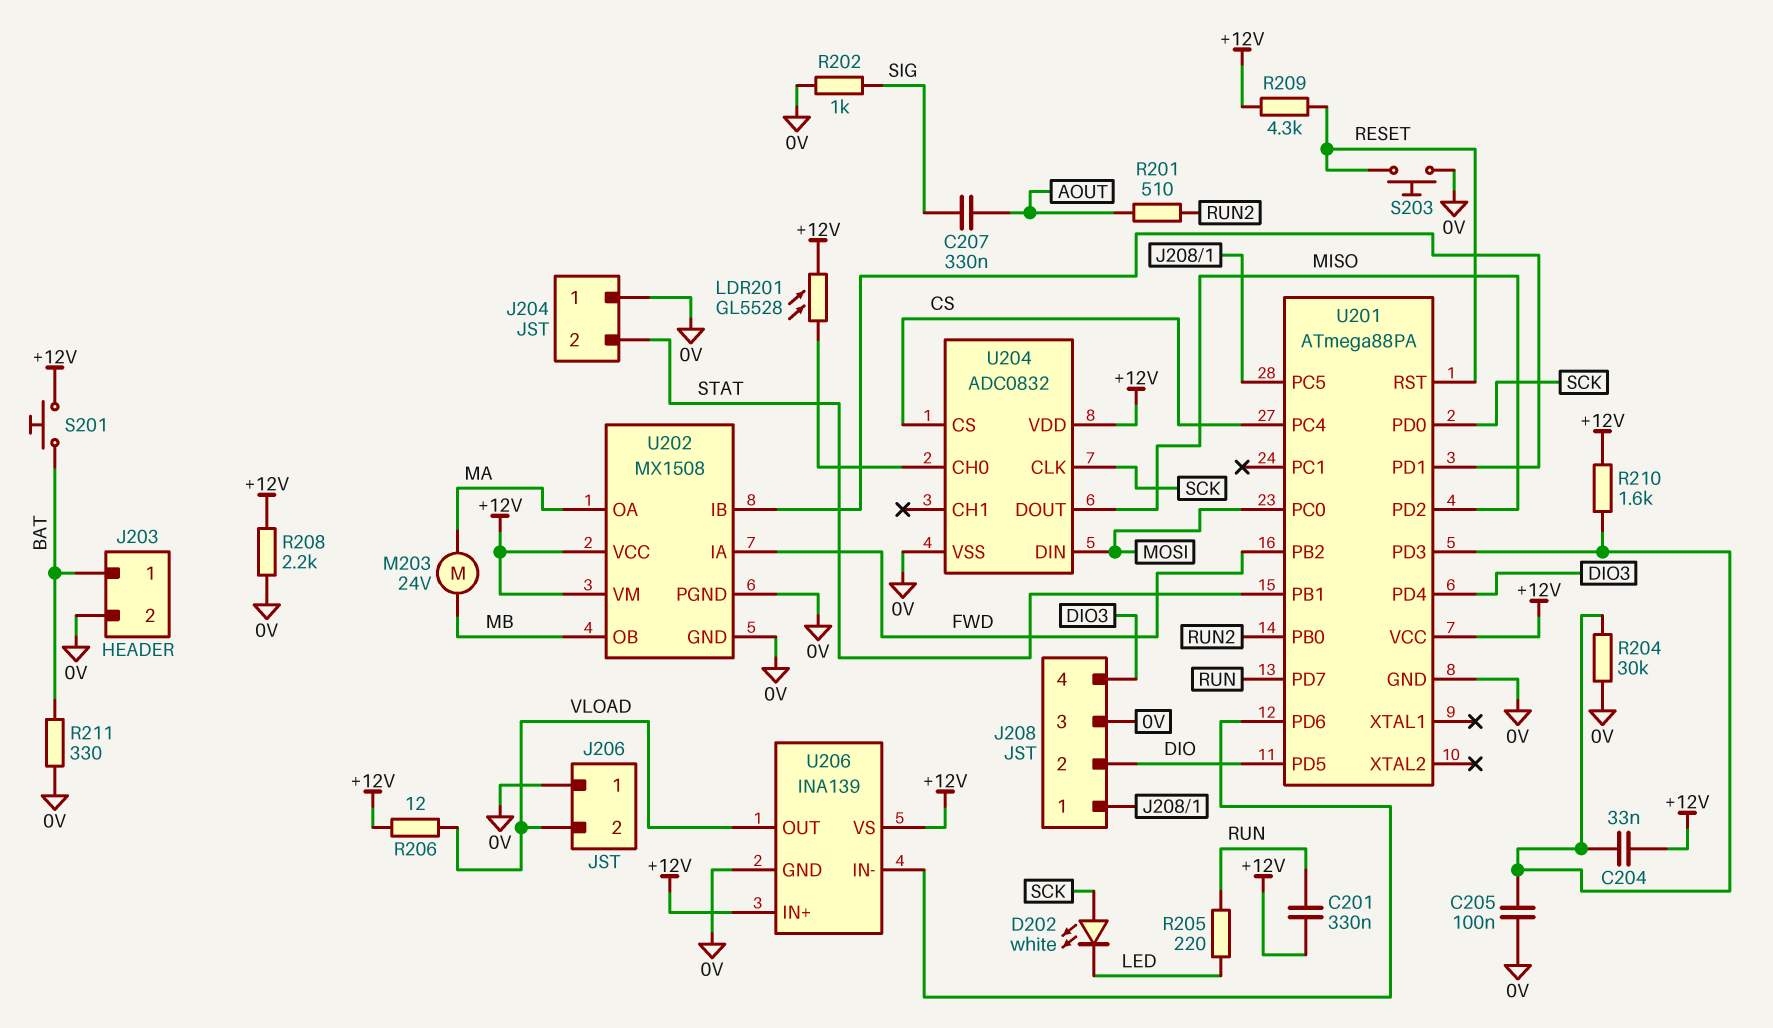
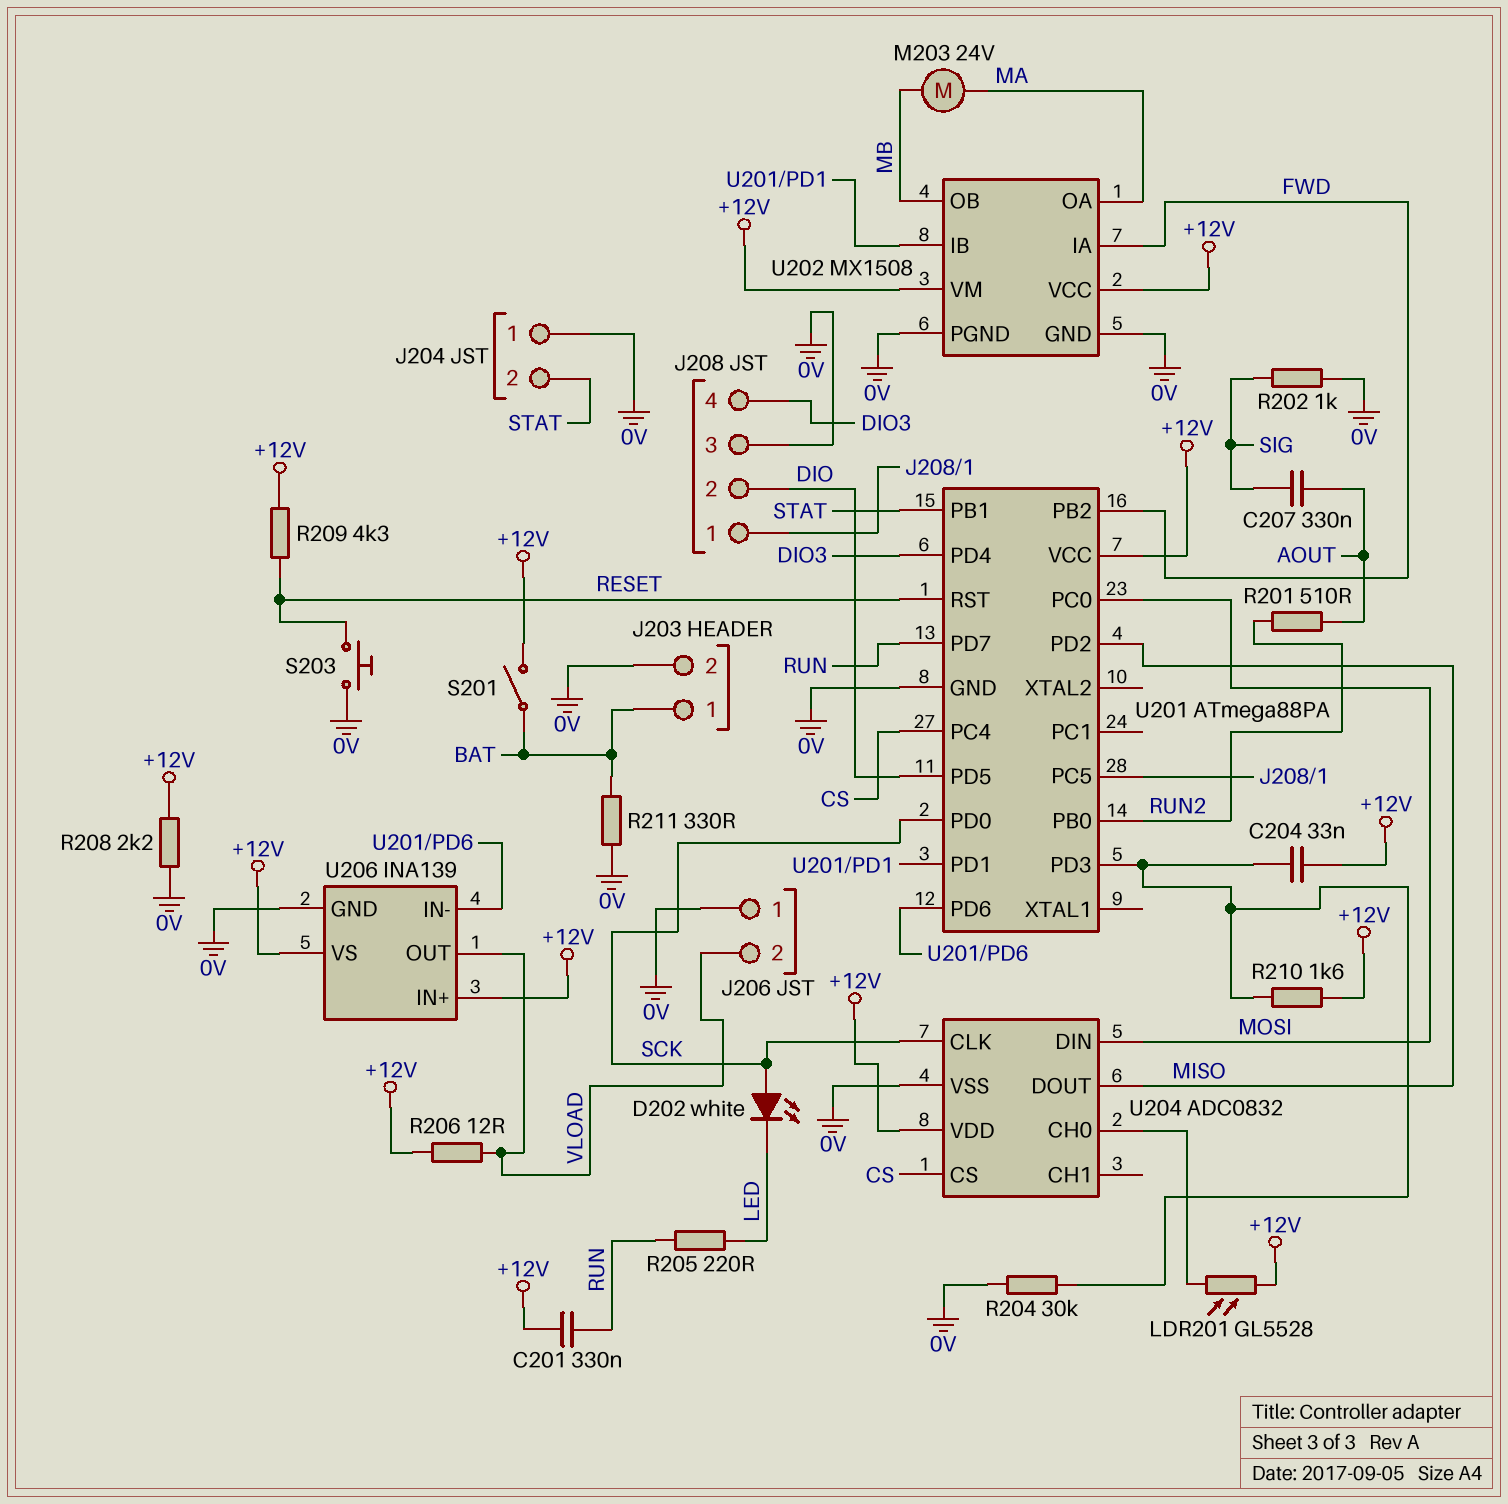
C205: 100nF (0V, U201/PD3) -> none
S201: button (+12V, BAT) -> switch (+12V, BAT)

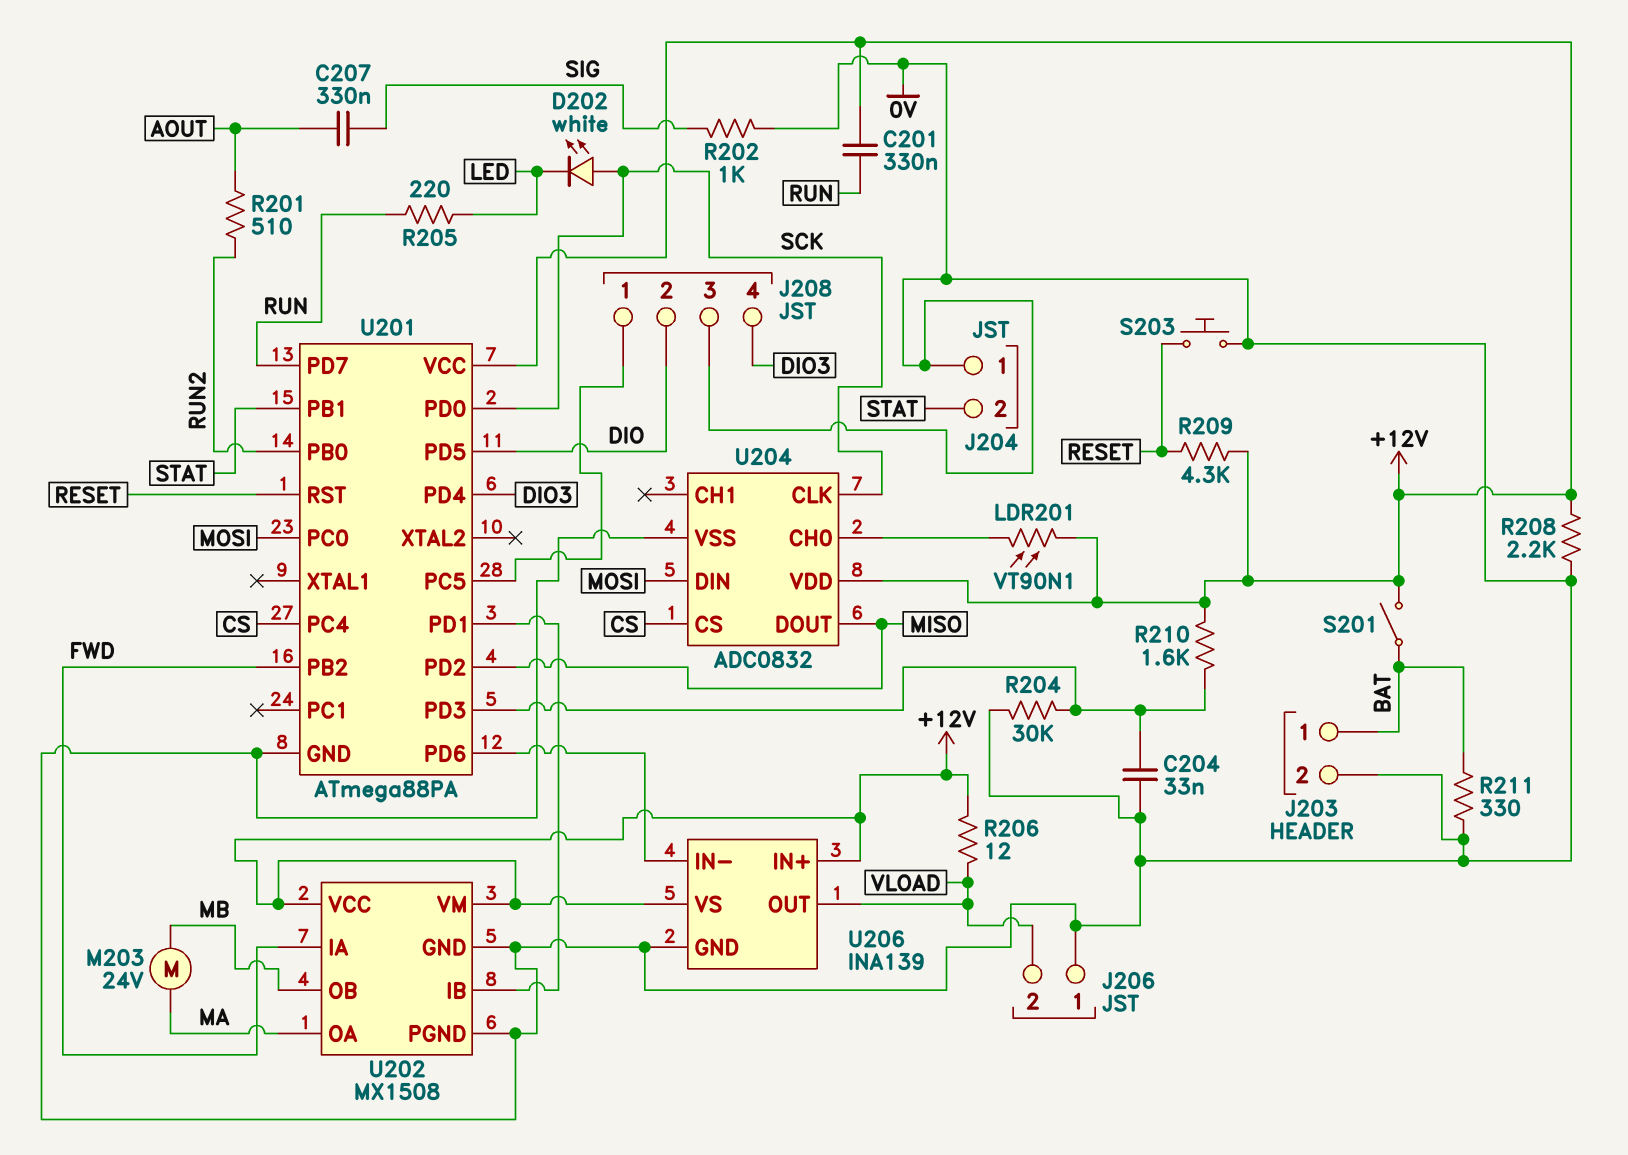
C204: 33nF (+12V, U201/PD3) -> 33nF (0V, U201/PD3)
LDR201: GL5528 (+12V, U204/CH0) -> VT90N1 (+12V, U204/CH0)

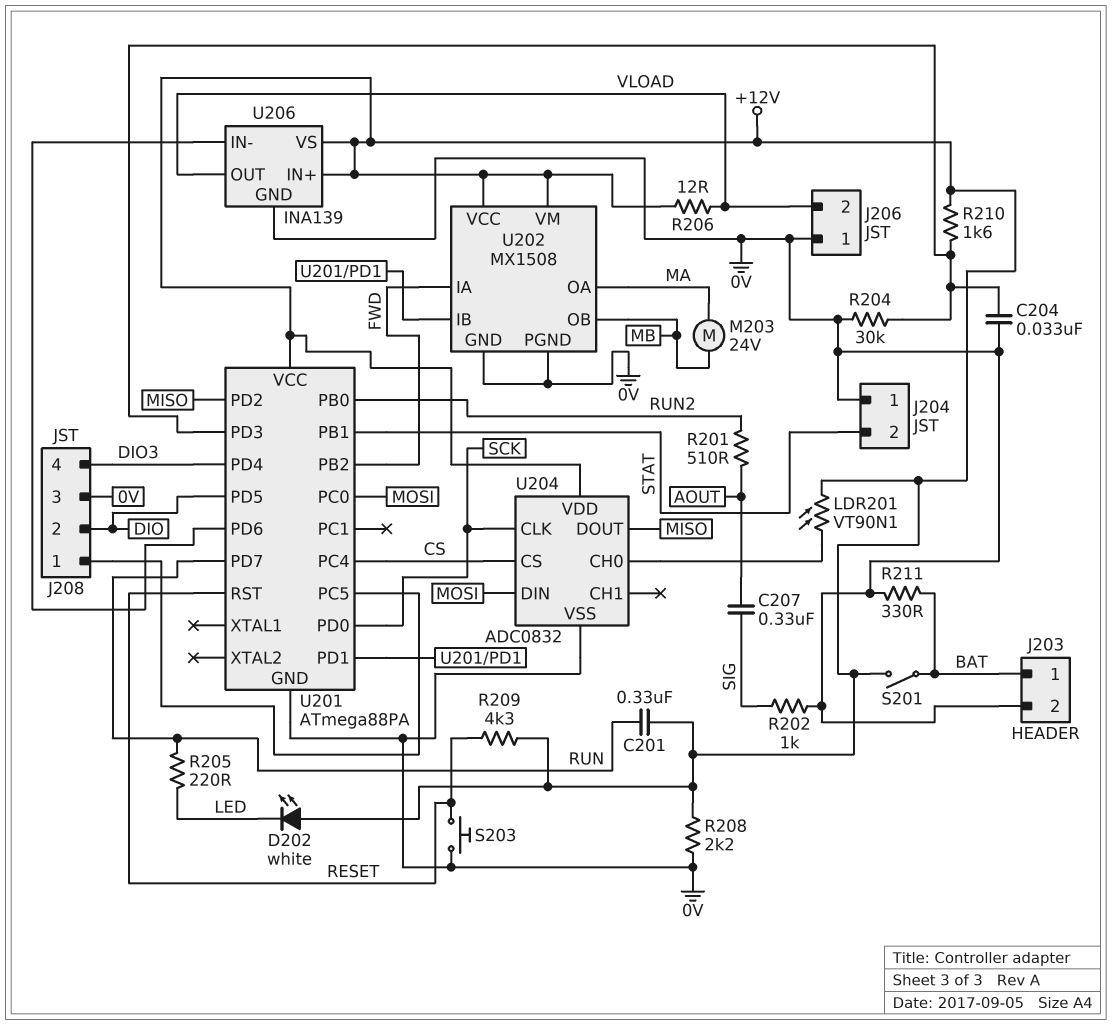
D202: LED white (A SCK, K LED) -> LED white (A +12V, K LED)

